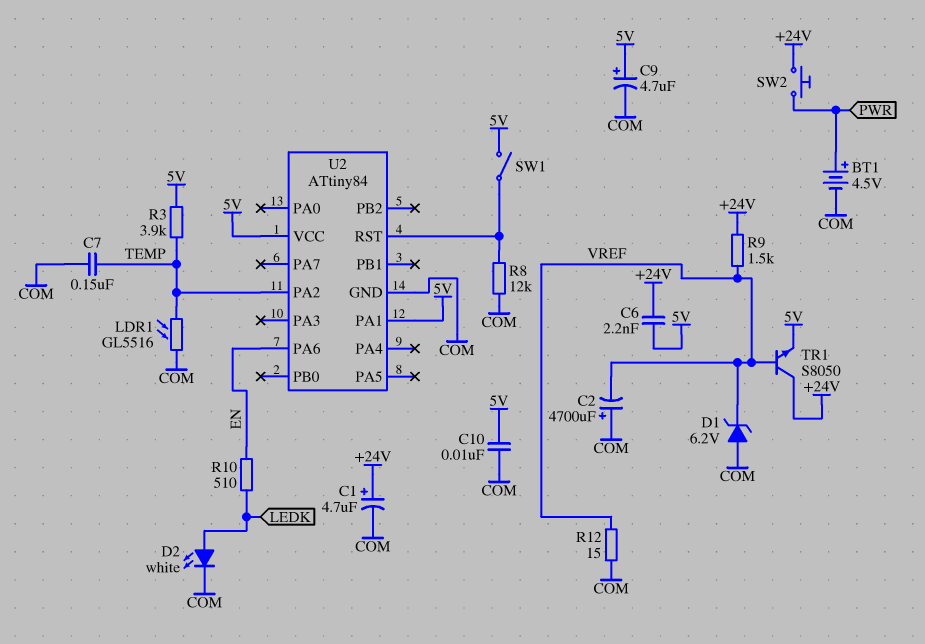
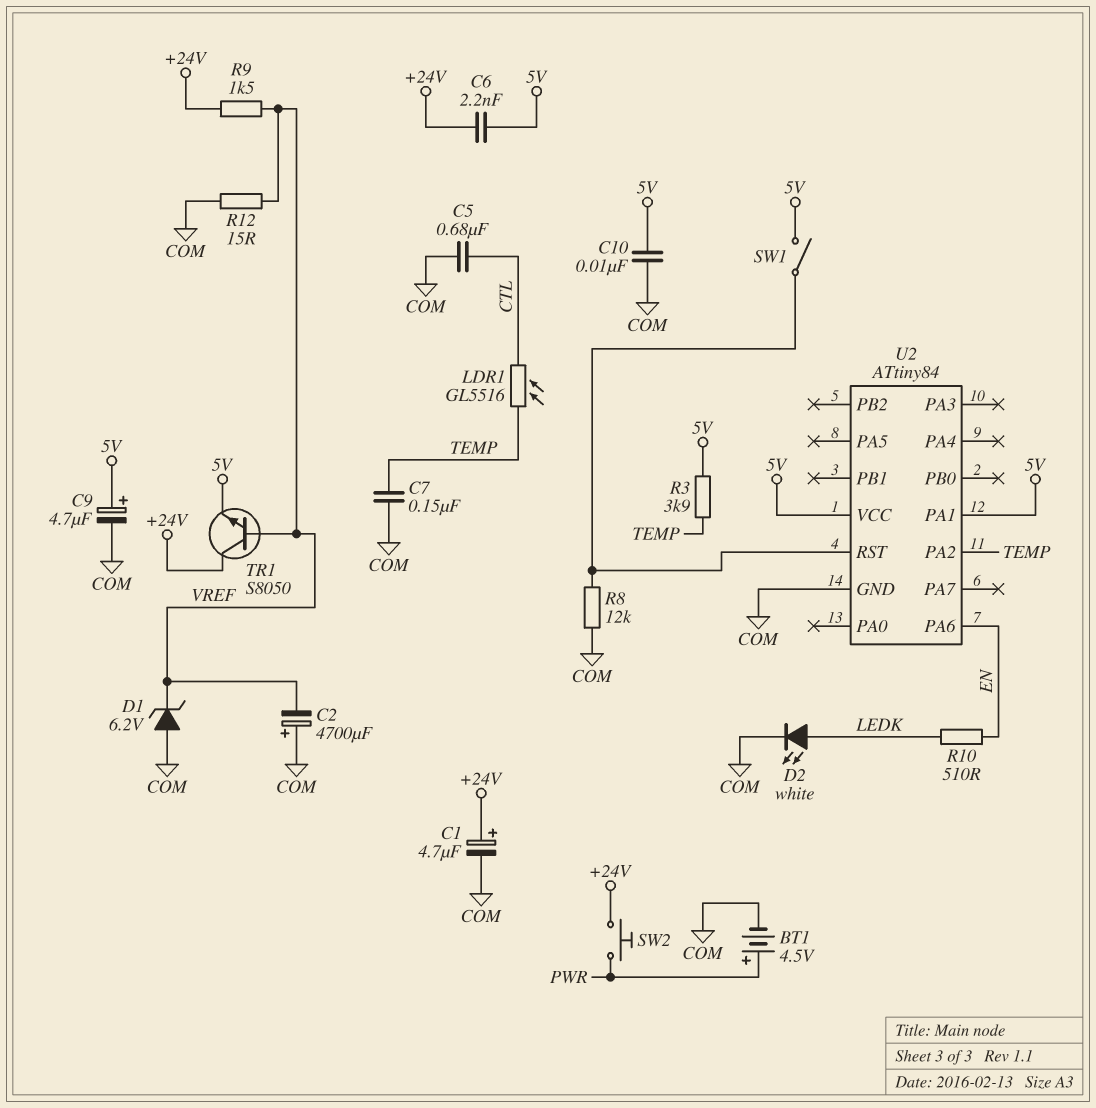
C5: none -> 680nF (COM, CTL)
LDR1: GL5516 (COM, TEMP) -> GL5516 (CTL, TEMP)

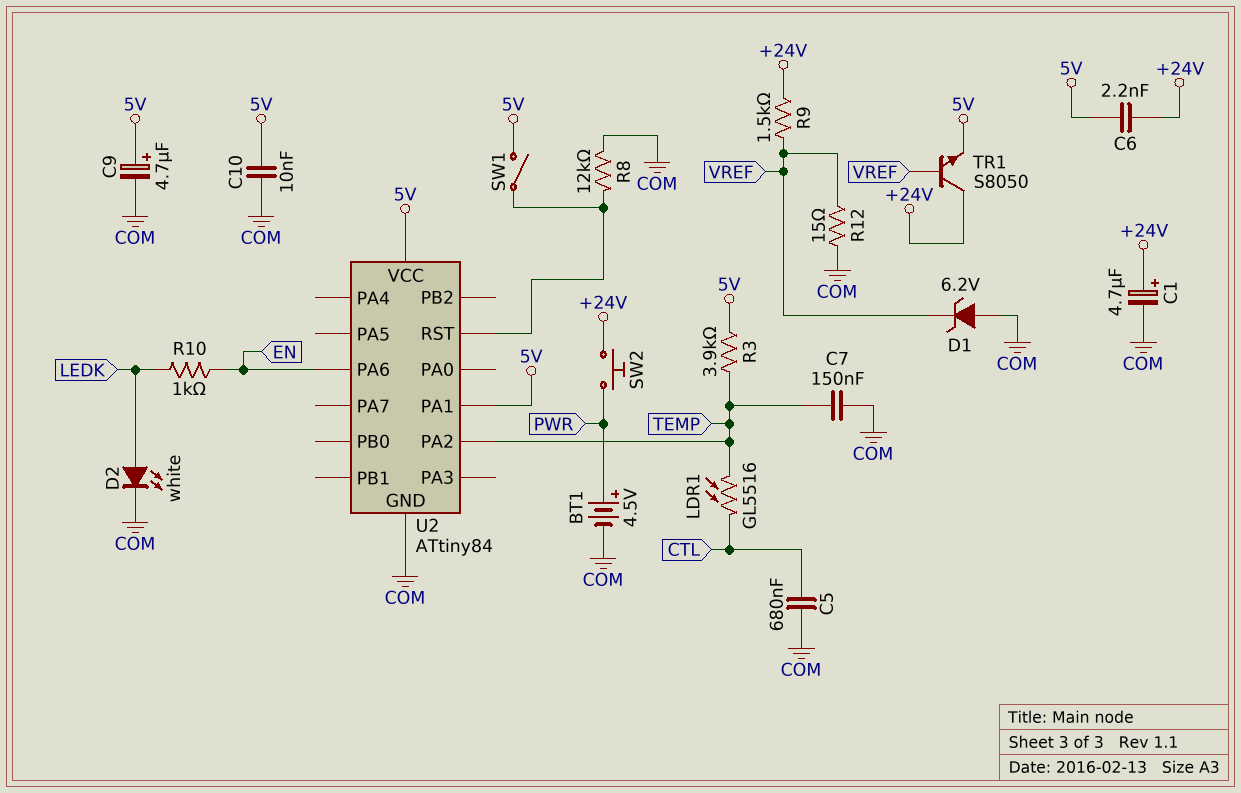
C2: 4700uF (plus COM, minus VREF) -> none
R10: 510 (EN, LEDK) -> 1k (EN, LEDK)

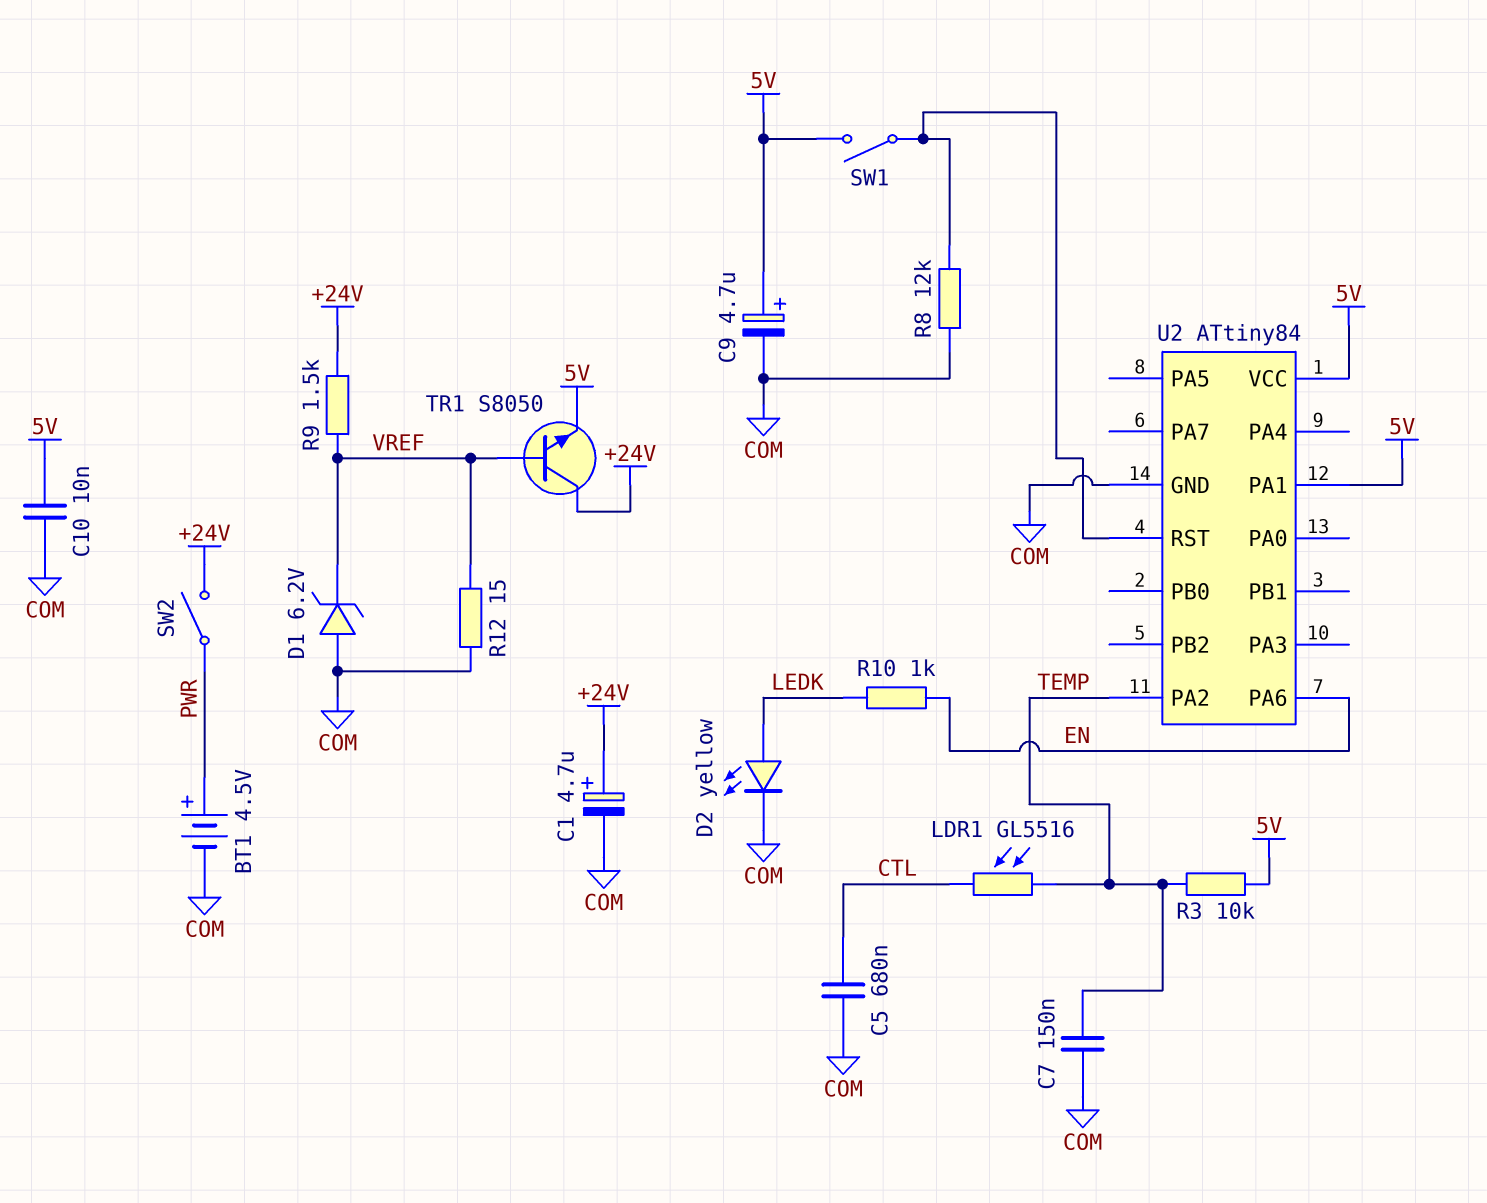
C6: 2.2nF (+24V, 5V) -> none
D2: LED white (A LEDK, K COM) -> LED yellow (A LEDK, K COM)
R3: 3.9k (5V, TEMP) -> 10k (5V, TEMP)
SW2: button (+24V, PWR) -> switch (+24V, PWR)

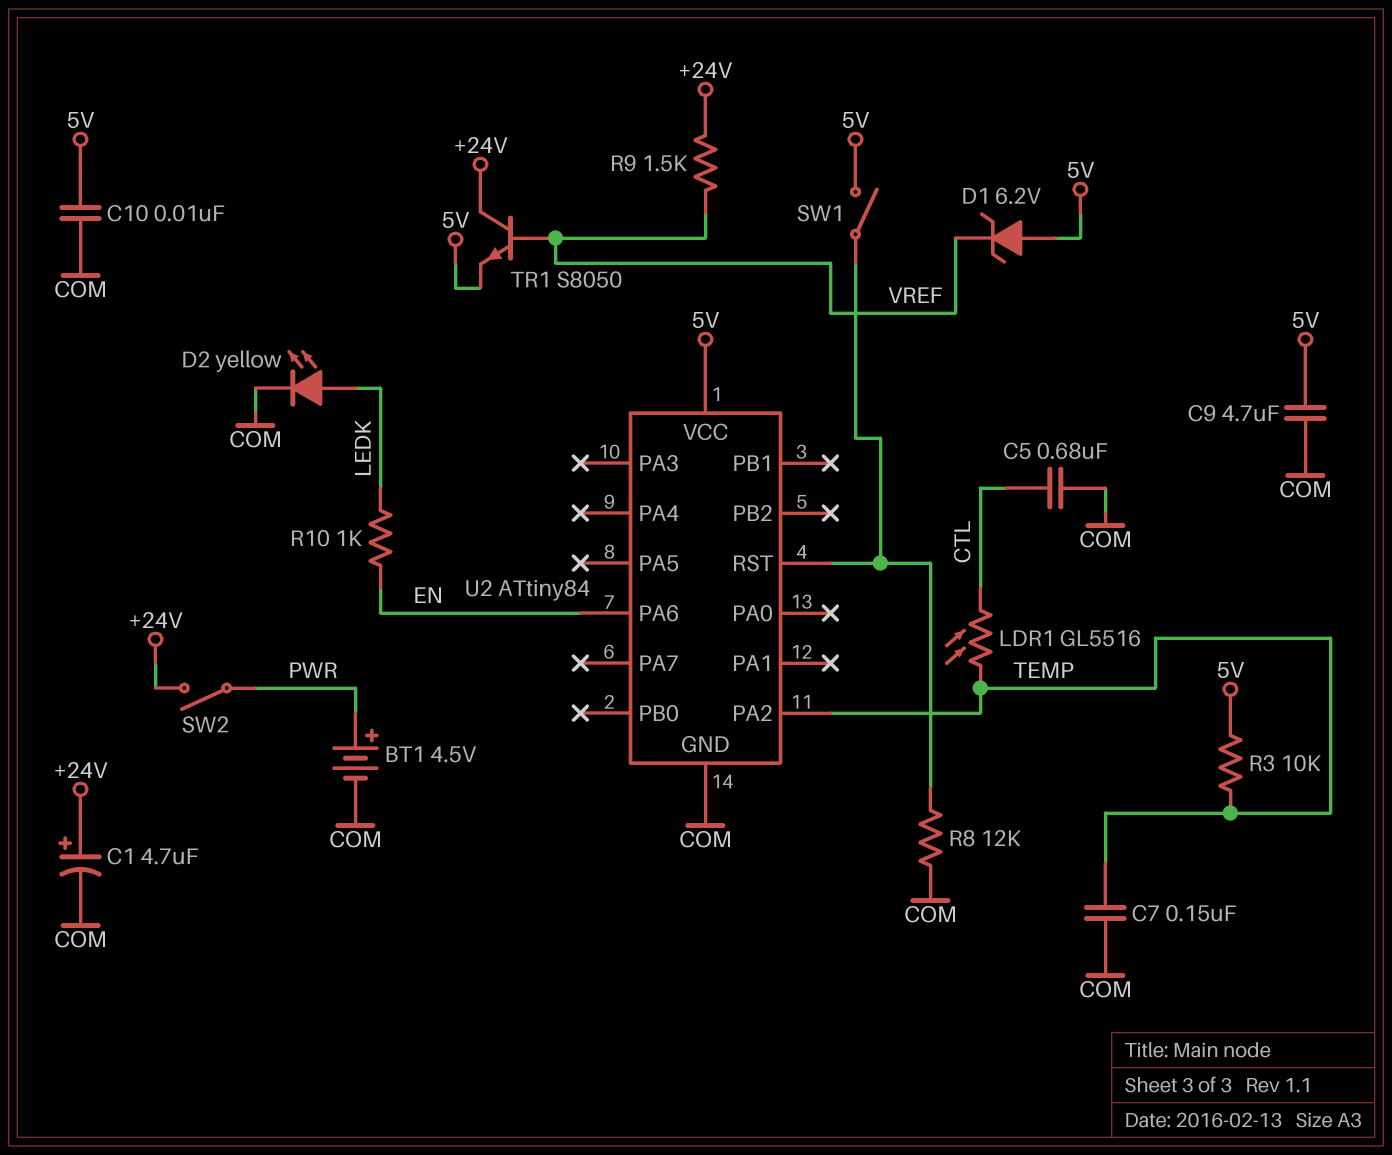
C9: 4.7uF (plus 5V, minus COM) -> 4.7uF (5V, COM)
D1: zener 6.2V (A COM, K VREF) -> zener 6.2V (A 5V, K VREF)
R12: 15 (COM, VREF) -> none
U2 pin PA1: 5V -> none

